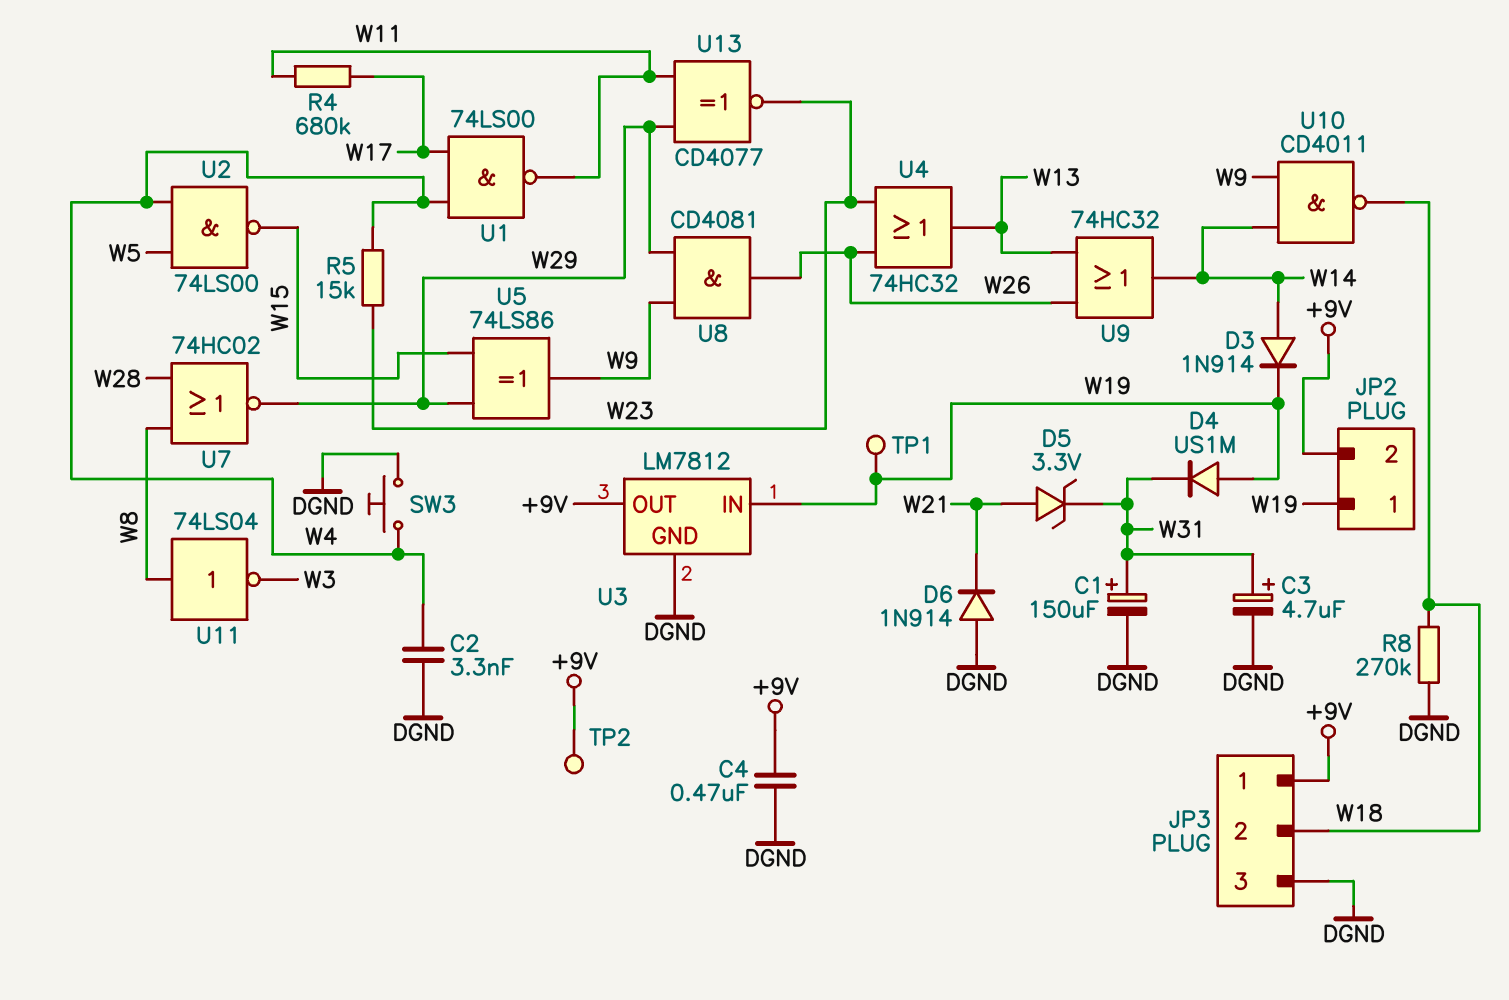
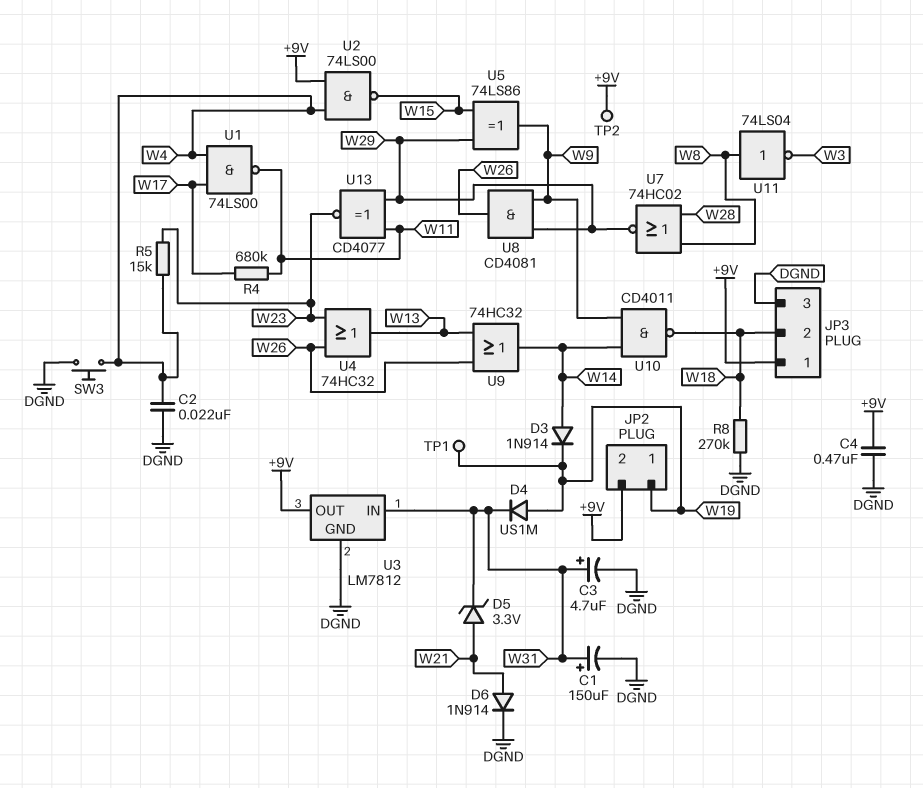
C2: 3.3nF (DGND, W4) -> 22nF (DGND, W4)
D6: diode 1N914 (A DGND, K W21) -> diode 1N914 (A W21, K DGND)
U2: NAND 74LS00 (in W4, in W5, out W15) -> NAND 74LS00 (in +9V, in W4, out W15)
U3 pin IN: W19 -> W31

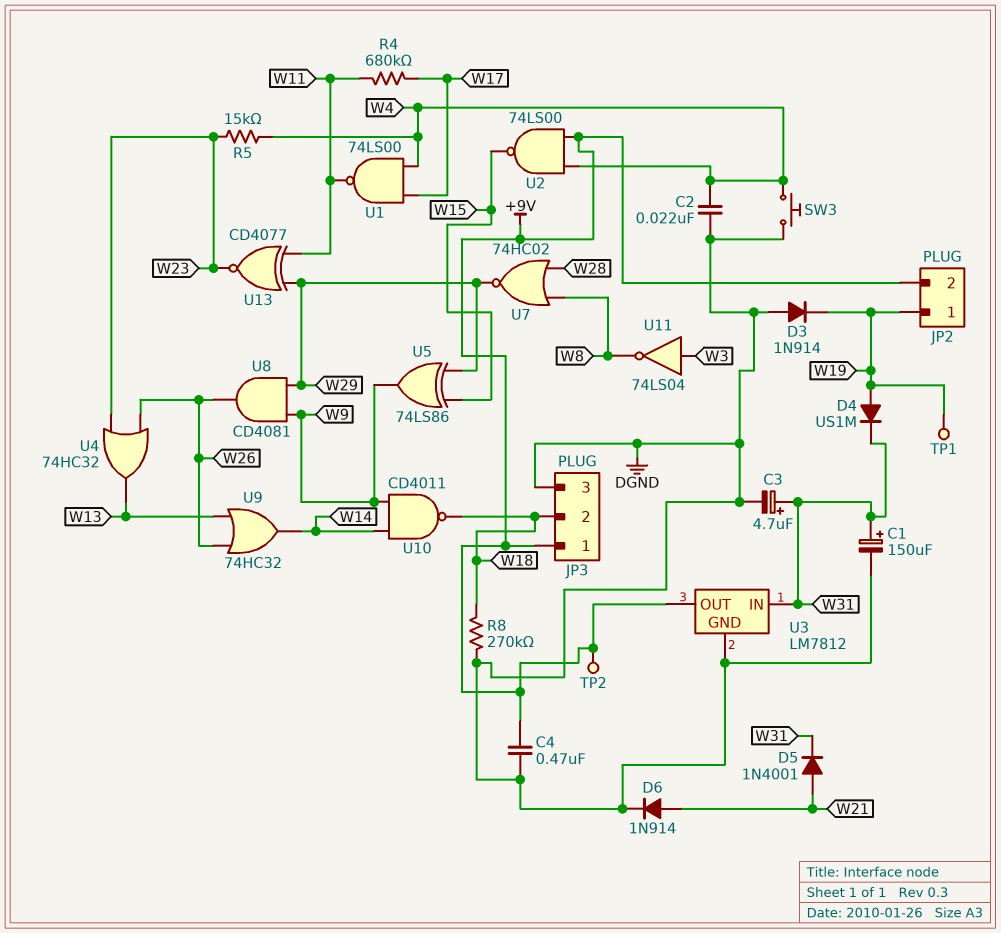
D3: diode 1N914 (A W14, K W19) -> diode 1N914 (A DGND, K W19)
D5: zener 3.3V (A W21, K W31) -> diode 1N4001 (A W21, K W31)
U11: NOT 74LS04 (in W8, out W3) -> NOT 74LS04 (in W3, out W8)

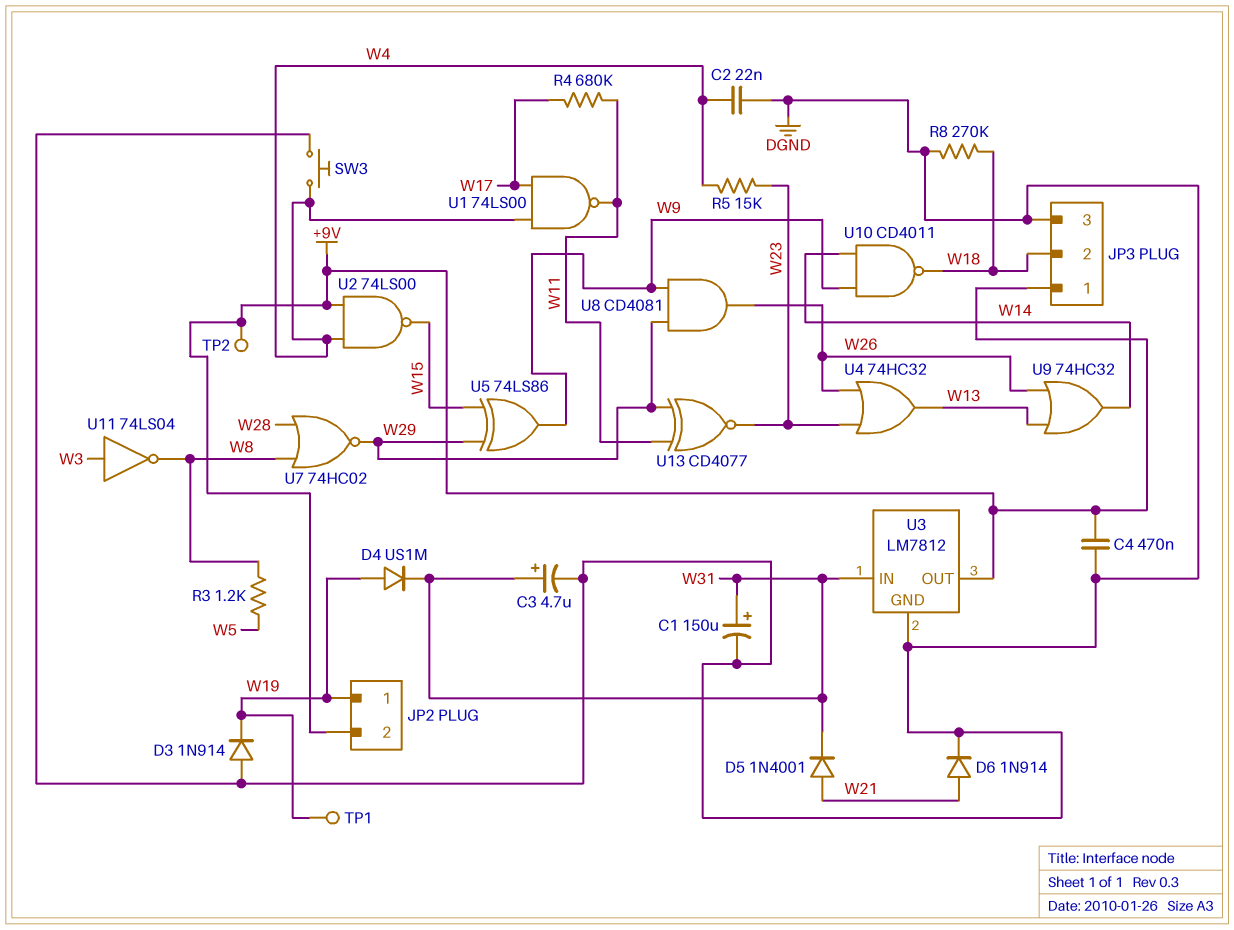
R3: none -> 1.2k (W5, W8)

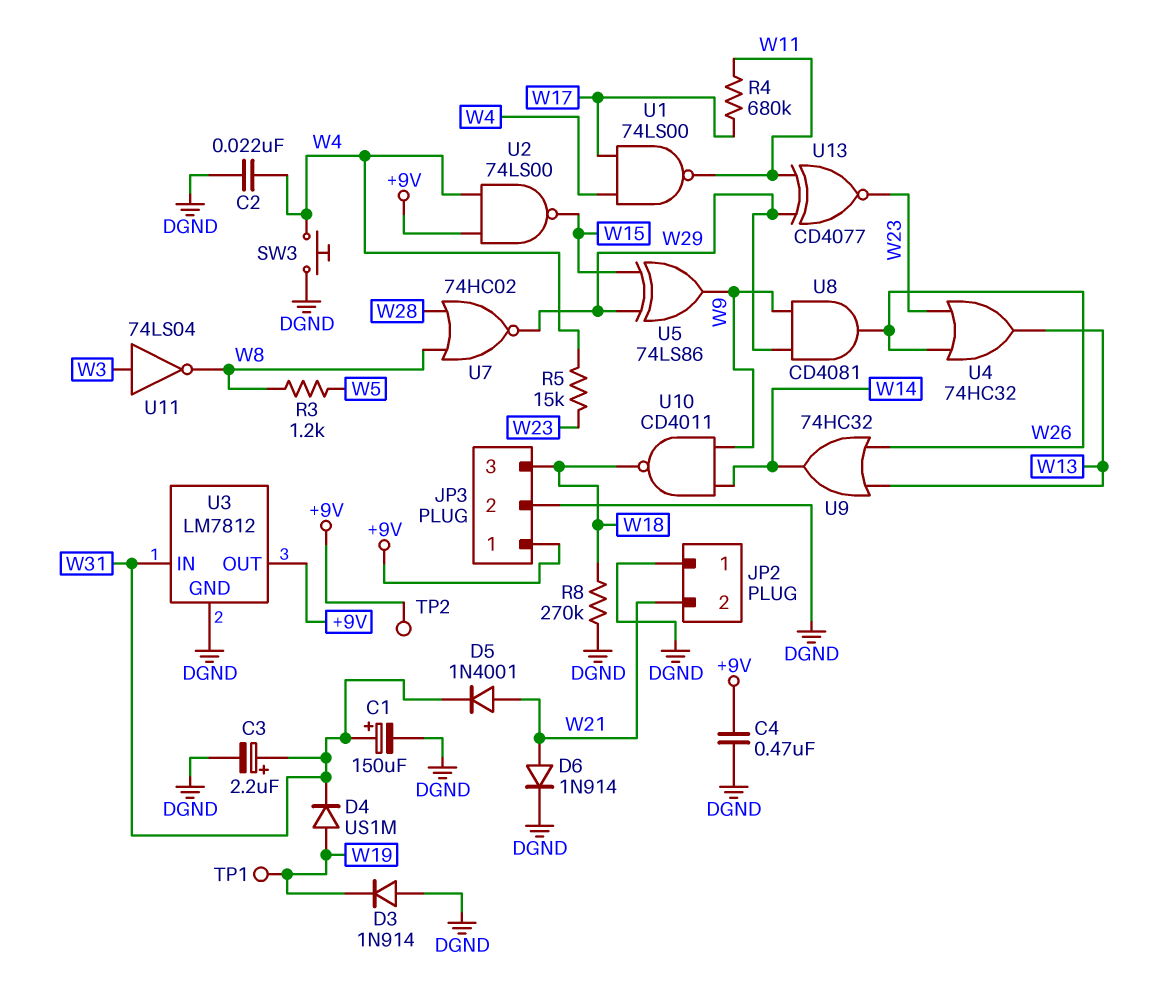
C3: 4.7uF (plus W31, minus DGND) -> 2.2uF (plus W31, minus DGND)
JP2 pin 1: W19 -> DGND
JP2 pin 2: +9V -> W21
JP3 pin 2: W18 -> DGND
JP3 pin 3: DGND -> W18

